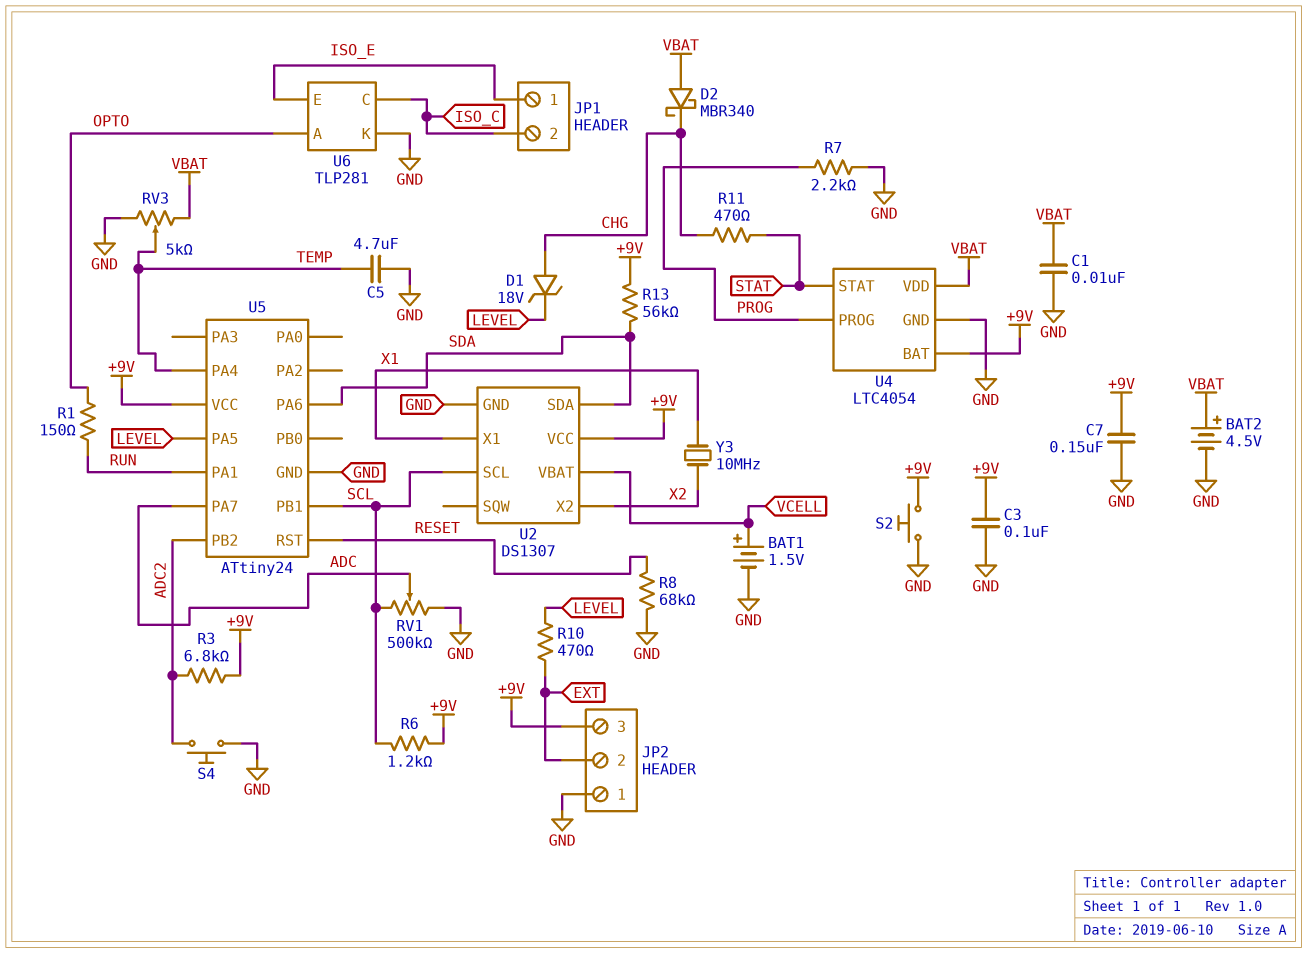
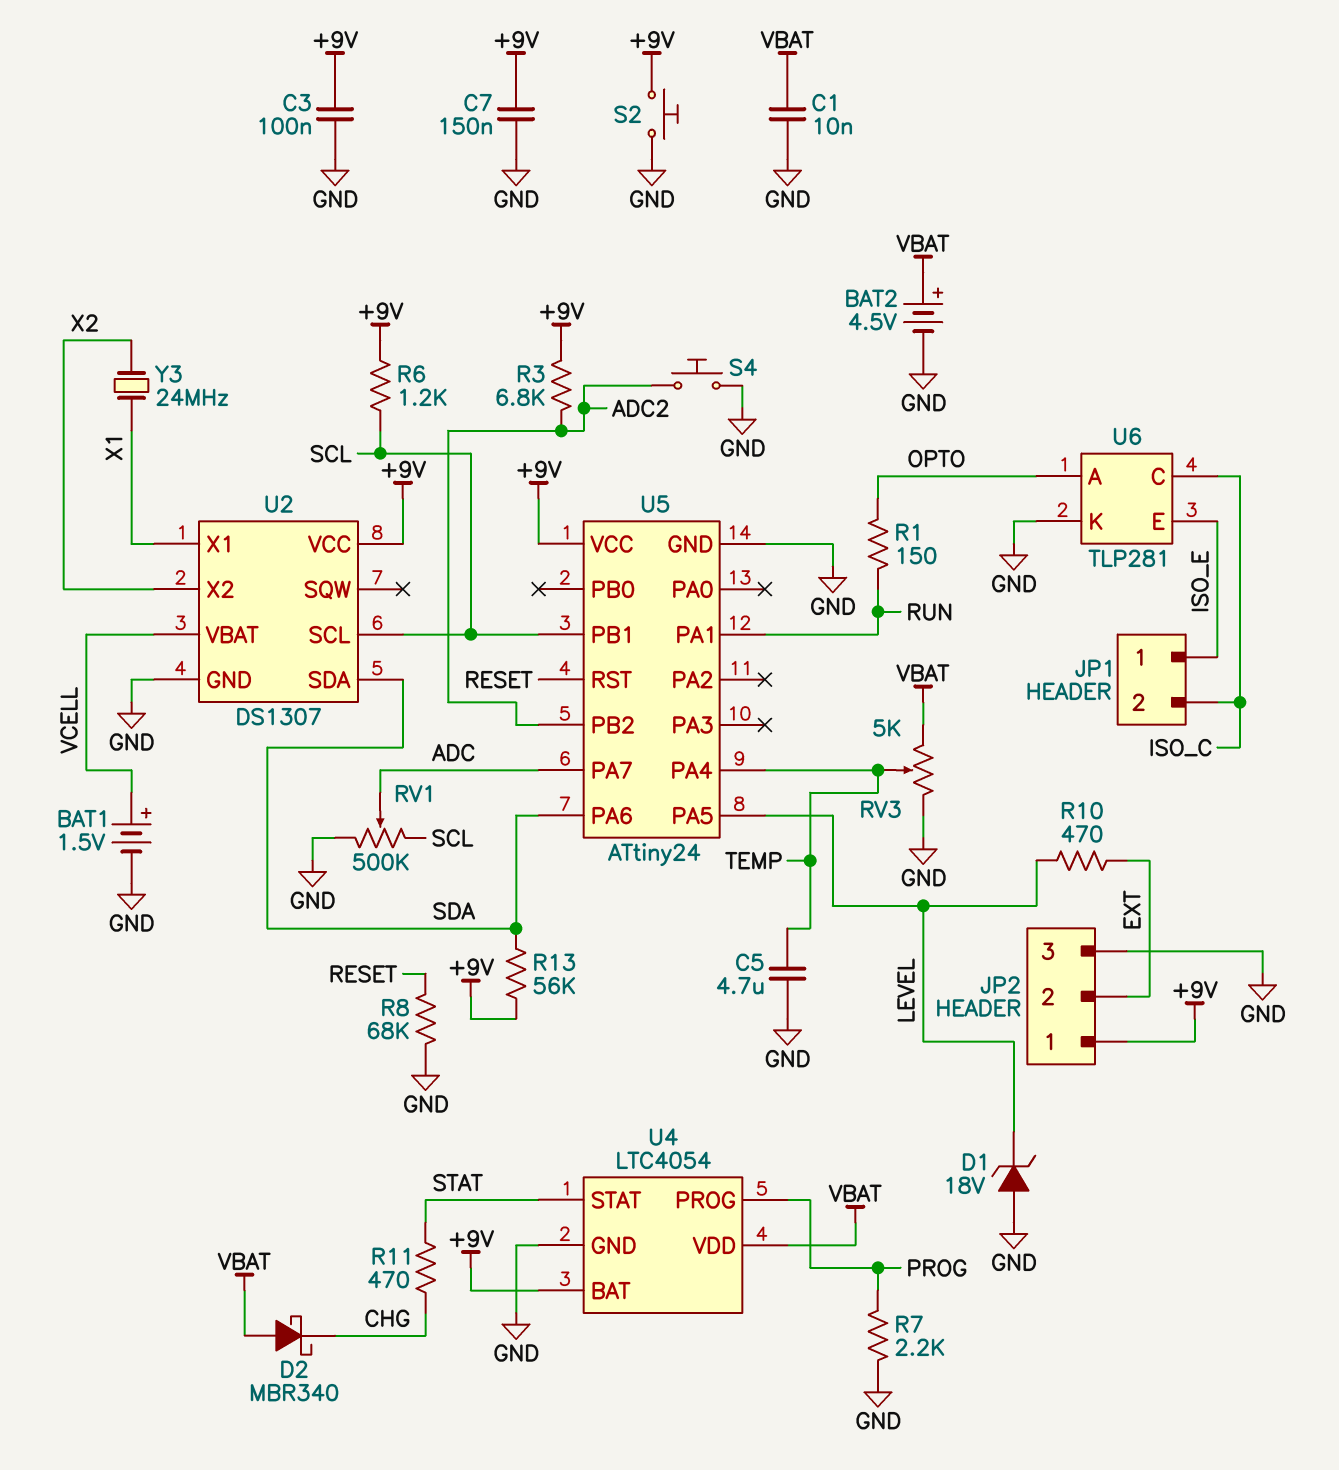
D1: zener 18V (A CHG, K LEVEL) -> zener 18V (A GND, K LEVEL)
JP2 pin 1: GND -> +9V
JP2 pin 3: +9V -> GND
Y3: 10MHz (X1, X2) -> 24MHz (X1, X2)

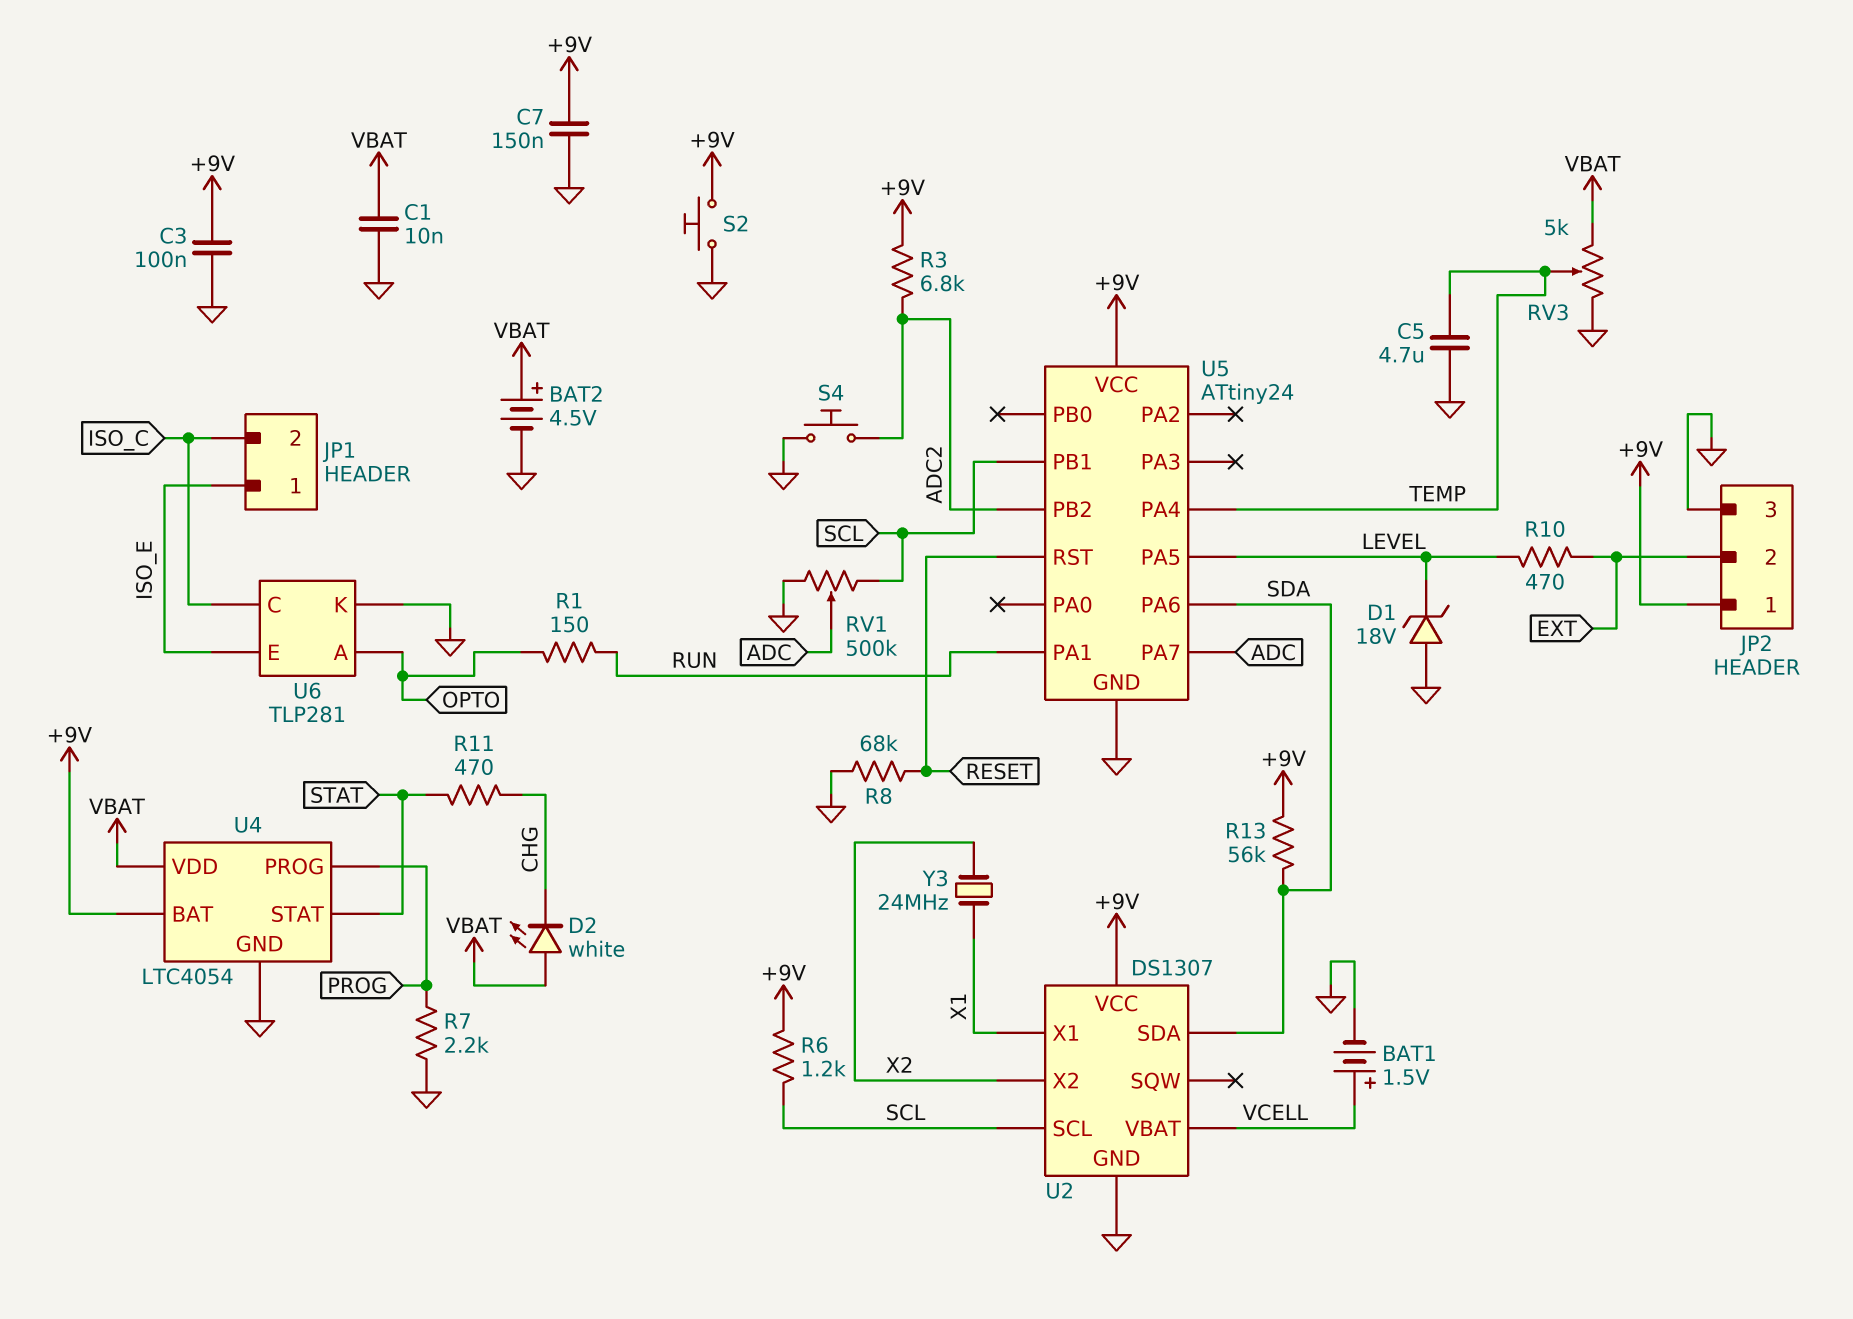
D2: schottky MBR340 (A VBAT, K CHG) -> LED white (A VBAT, K CHG)

